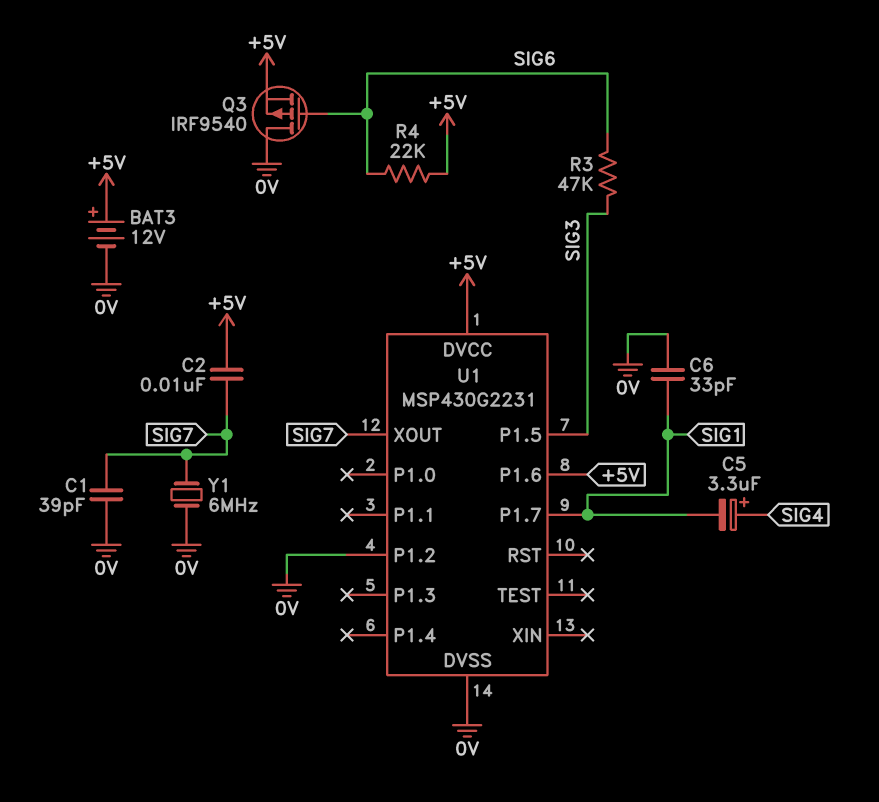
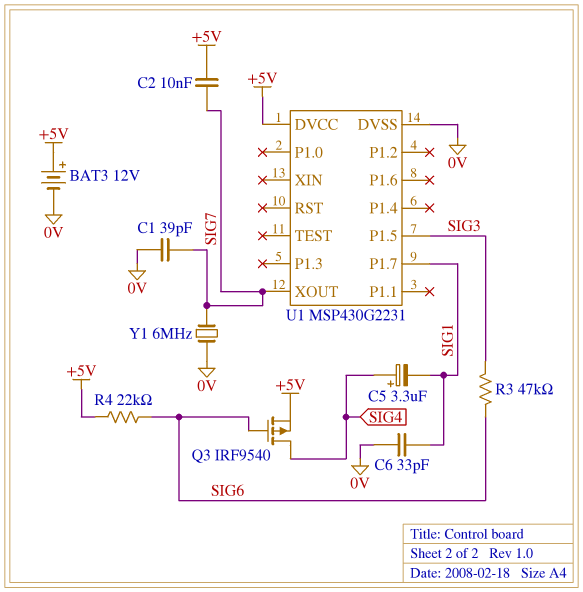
Q3: PMOS IRF9540 (G SIG6, D 0V, S +5V) -> PMOS IRF9540 (G SIG6, D SIG4, S +5V)
U1 pin P1.2: 0V -> none
U1 pin P1.6: +5V -> none

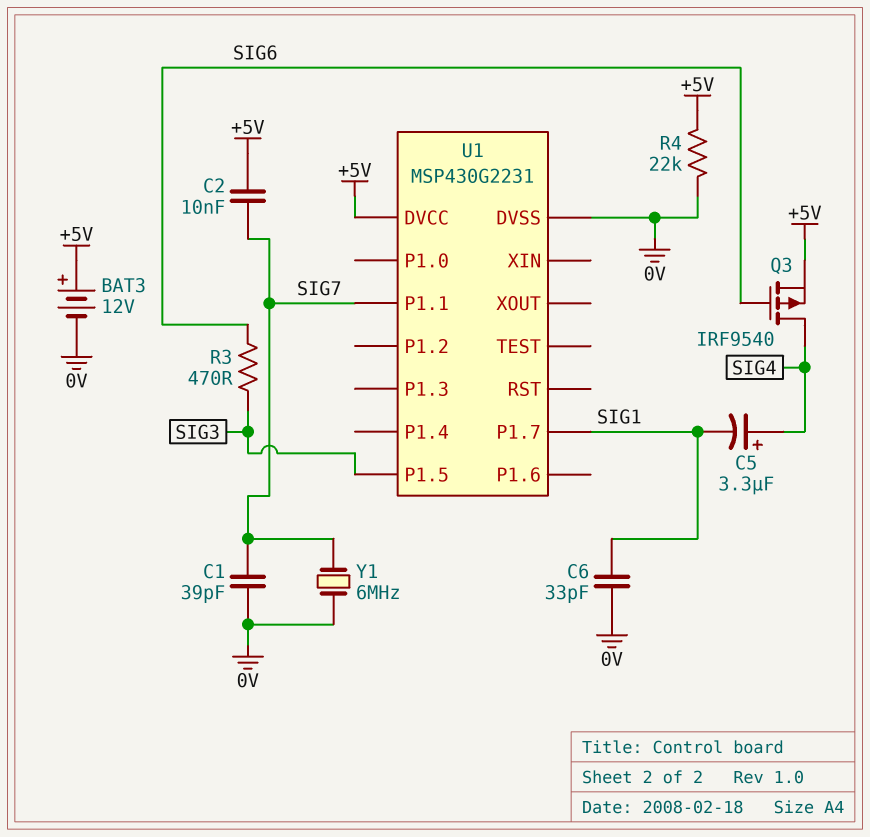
R3: 47k (SIG3, SIG6) -> 470 (SIG3, SIG6)
R4: 22k (+5V, SIG6) -> 22k (+5V, 0V)
U1 pin P1.1: none -> SIG7
U1 pin XOUT: SIG7 -> none

